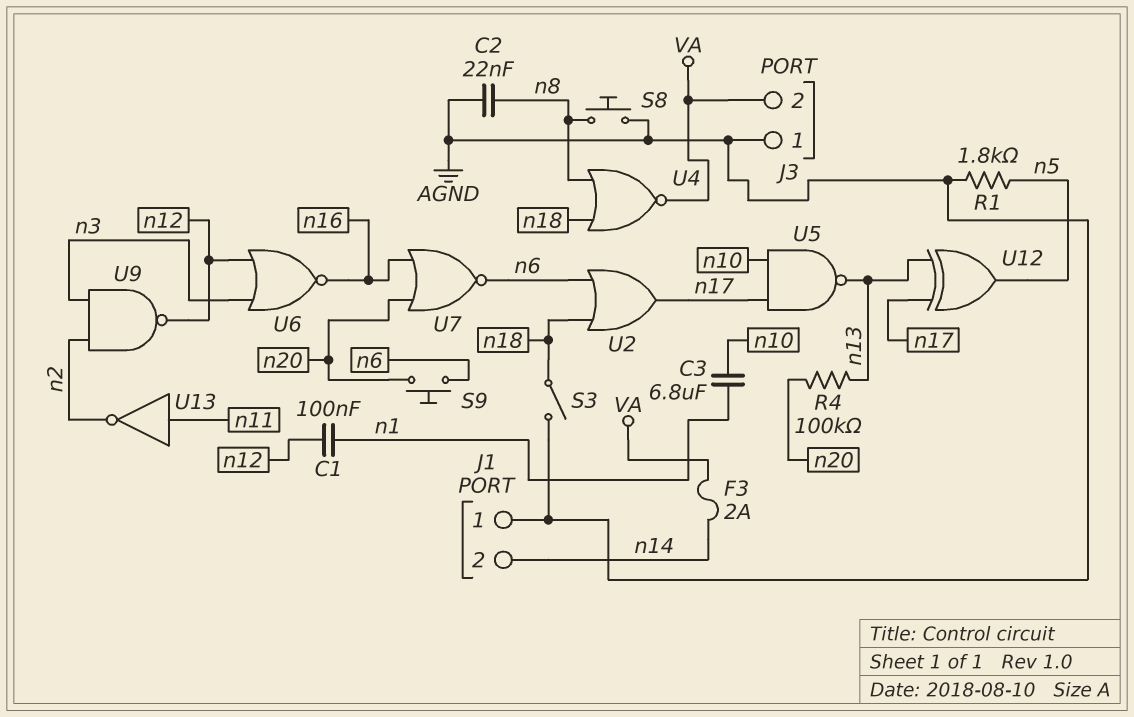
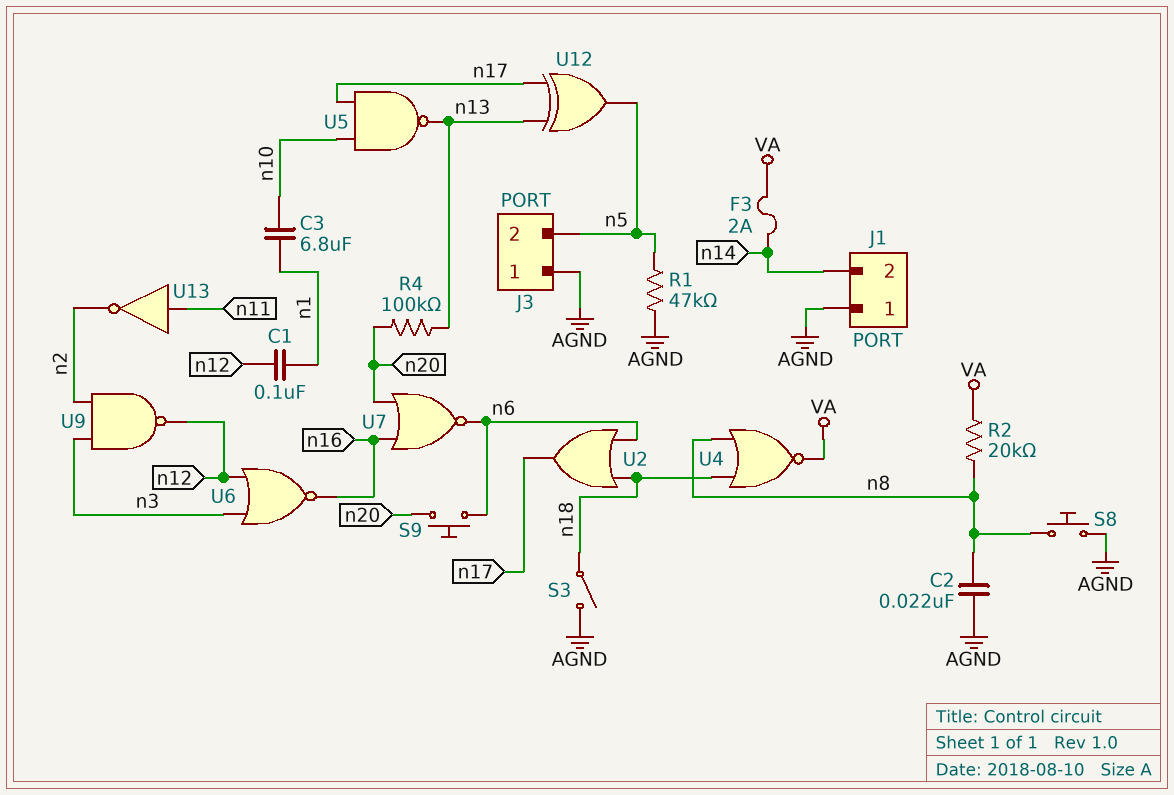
J3 pin 2: VA -> n5
R1: 1.8k (AGND, n5) -> 47k (AGND, n5)
R2: none -> 20k (VA, n8)

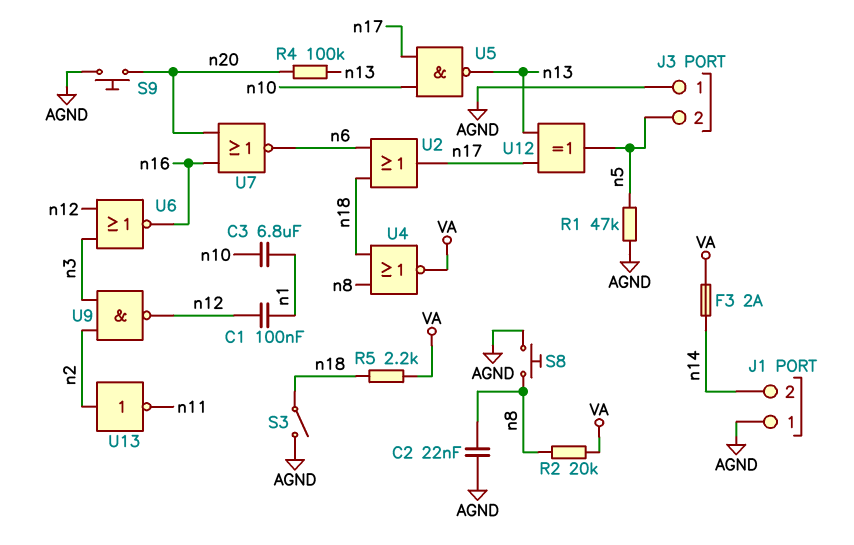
R5: none -> 2.2k (VA, n18)
S9: button (n6, n20) -> button (AGND, n20)
U13: NOT (in n11, out n2) -> NOT (in n2, out n11)

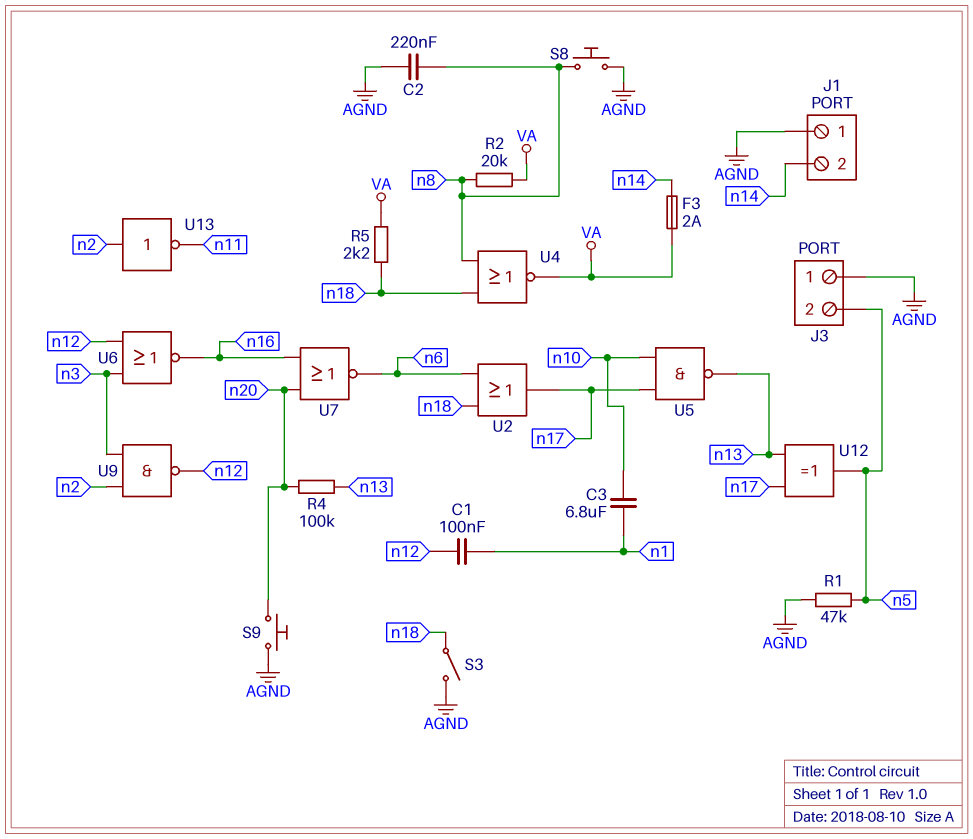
C2: 22nF (AGND, n8) -> 220nF (AGND, n8)

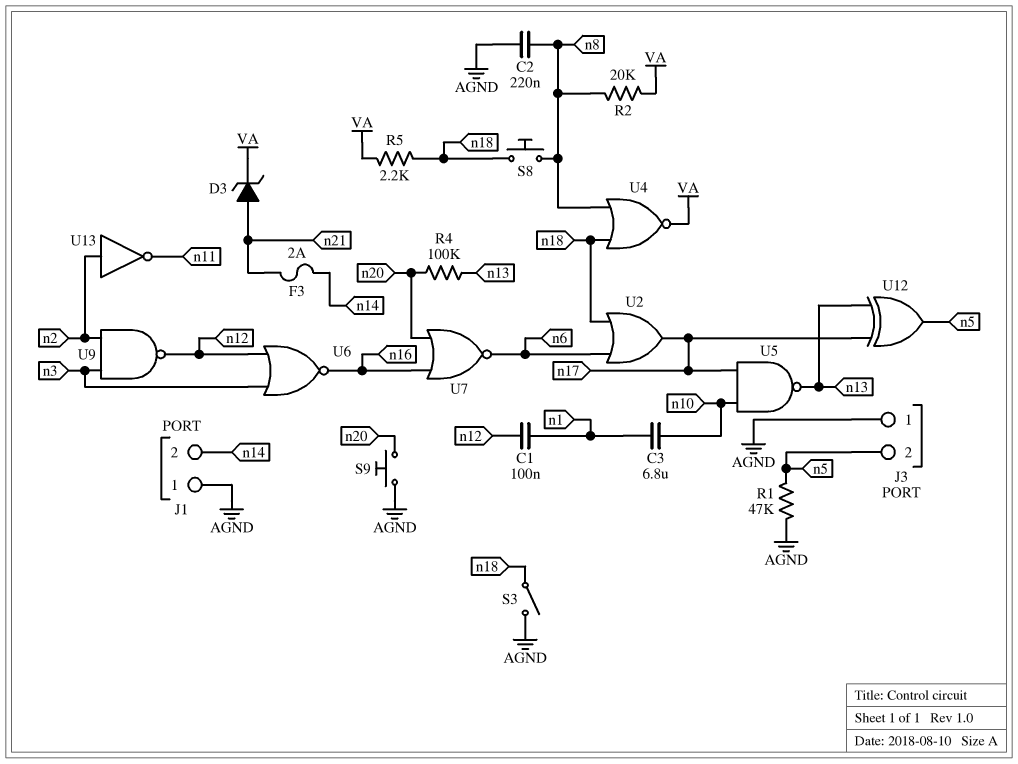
D3: none -> zener (A n21, K VA)
F3: 2A (VA, n14) -> 2A (n14, n21)
S8: button (AGND, n8) -> button (n8, n18)

